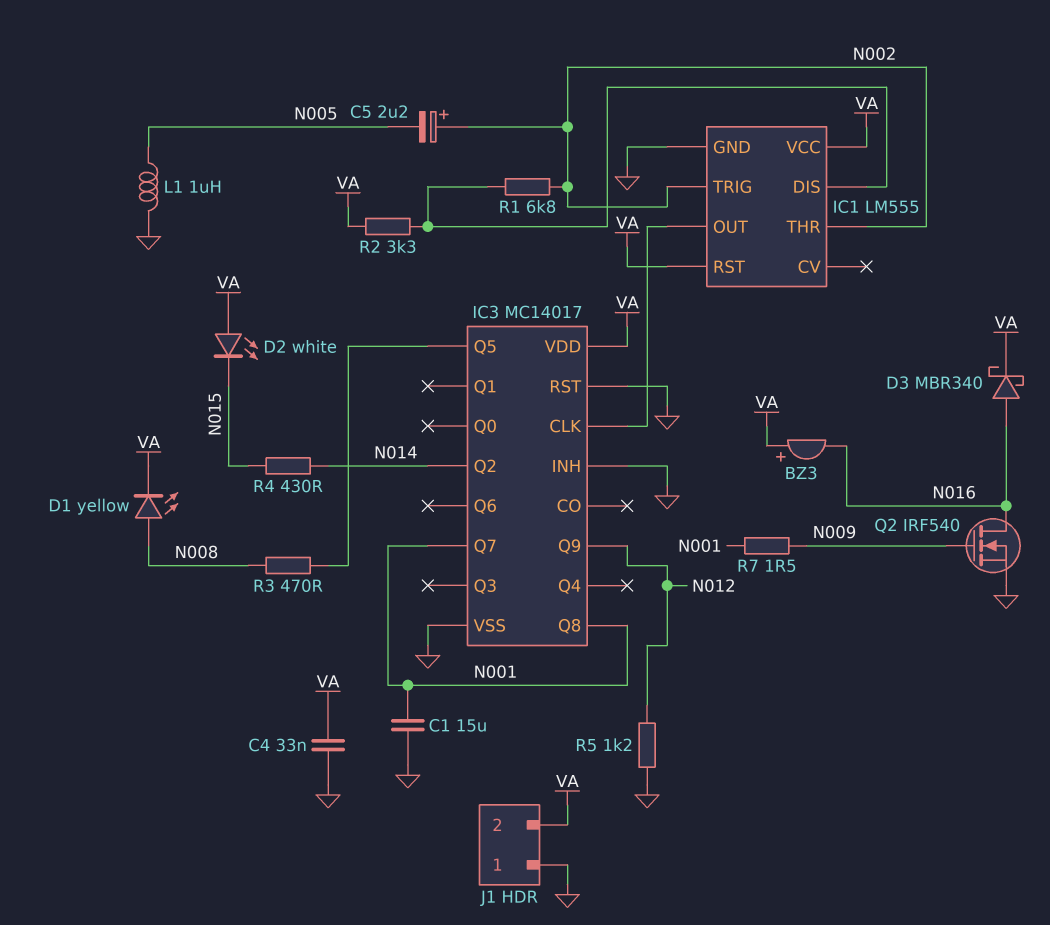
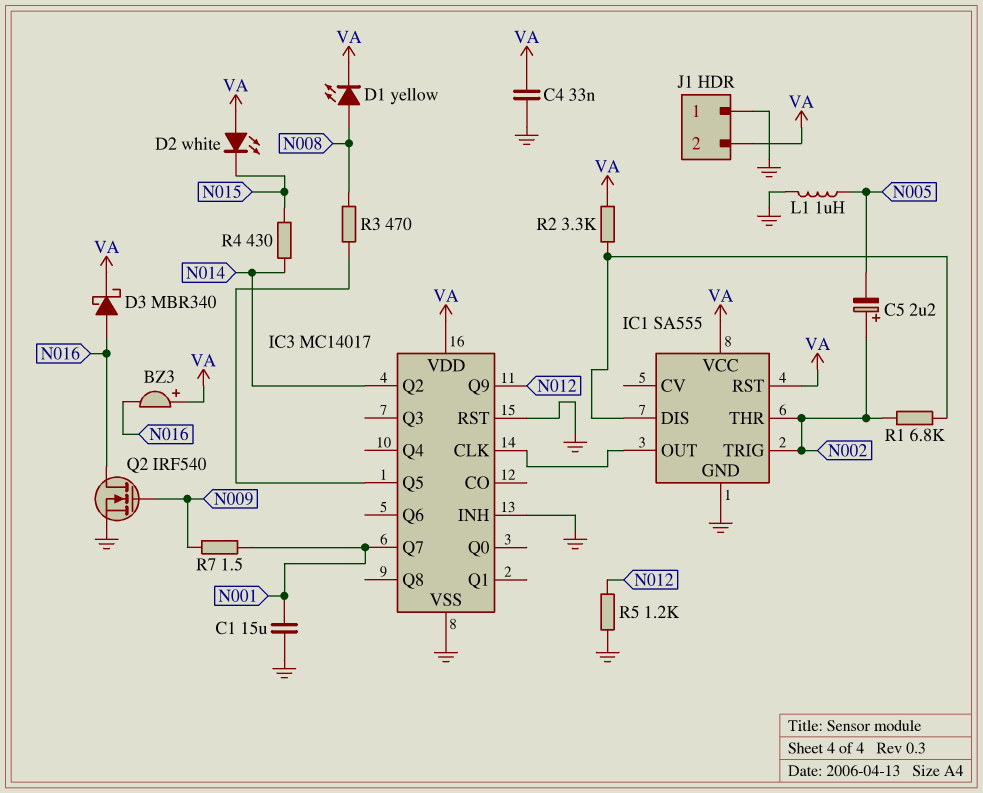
IC1: LM555 -> SA555
IC3 pin Q8: N001 -> none

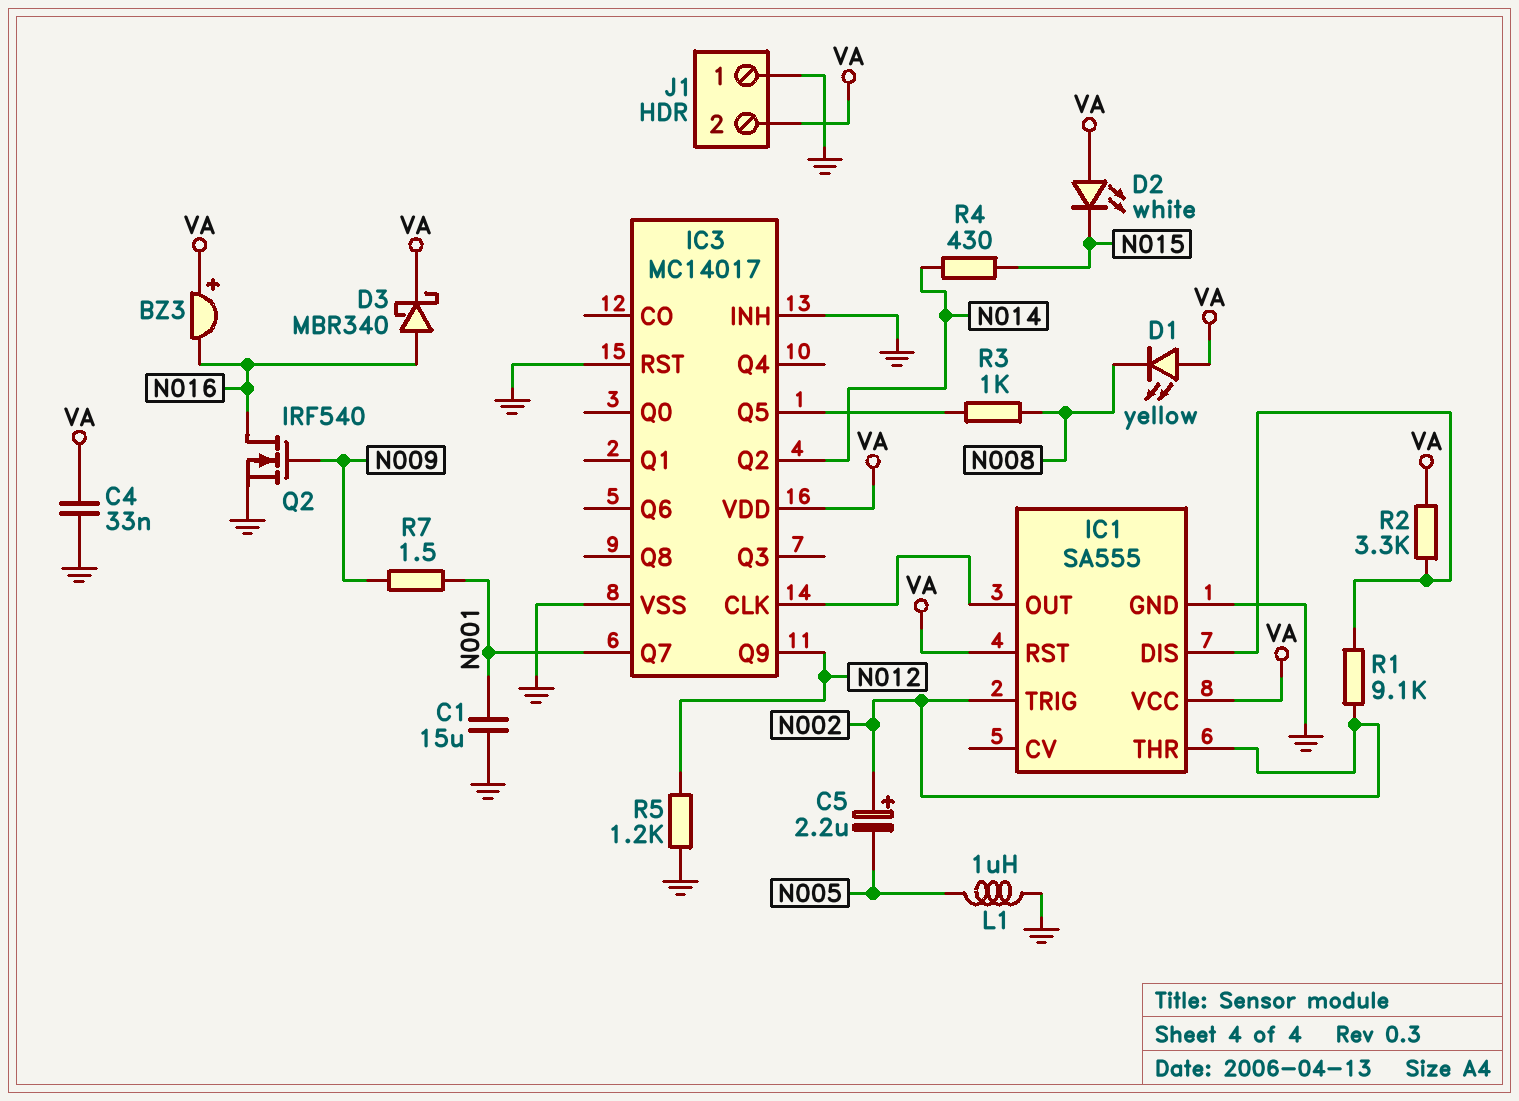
D1: LED yellow (A N008, K VA) -> LED yellow (A VA, K N008)
R1: 6.8k (IC1/DIS, N002) -> 9.1k (IC1/DIS, N002)
R3: 470 (IC3/Q5, N008) -> 1k (IC3/Q5, N008)

